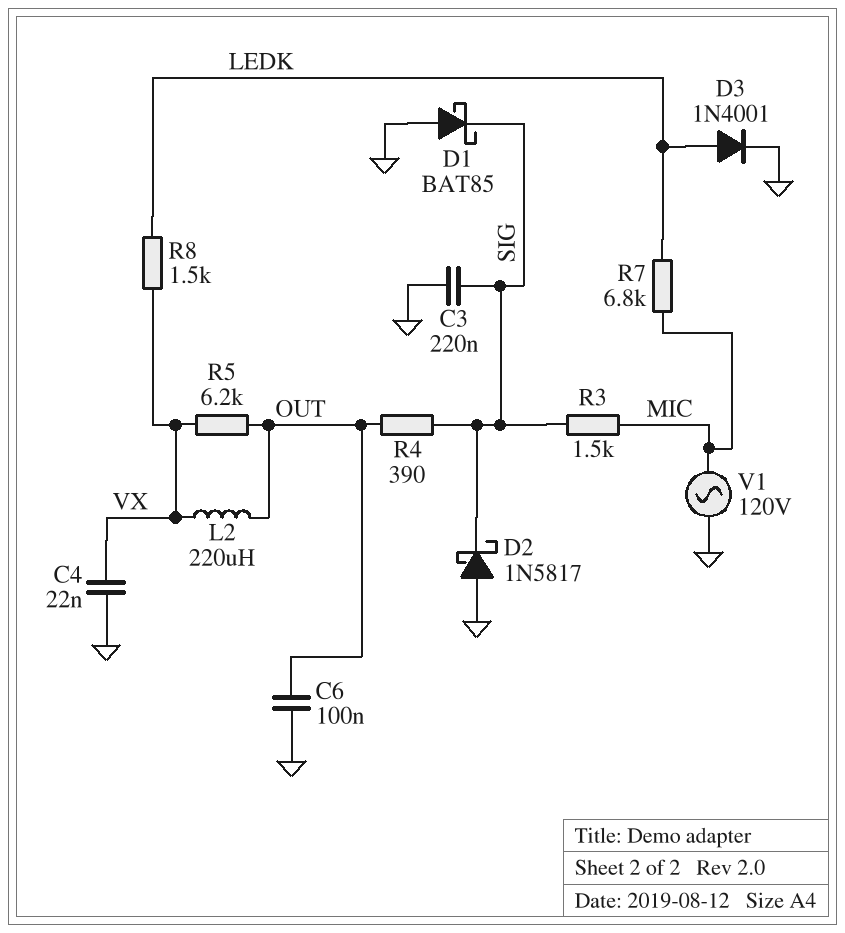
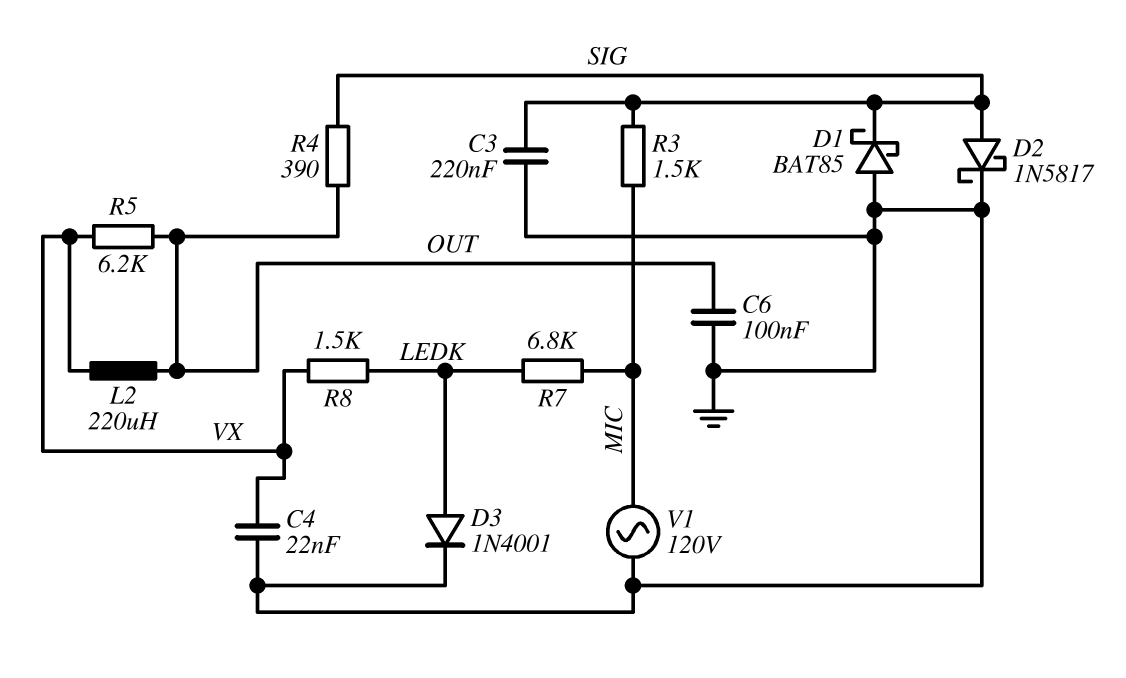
D2: schottky 1N5817 (A GND, K SIG) -> schottky 1N5817 (A SIG, K GND)

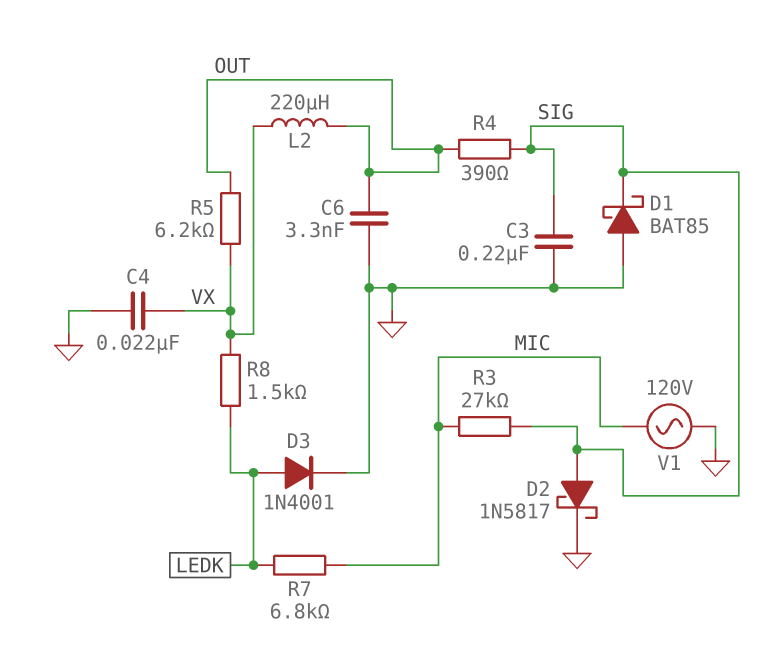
C6: 100nF (GND, OUT) -> 3.3nF (GND, OUT)
R3: 1.5k (MIC, SIG) -> 27k (MIC, SIG)

